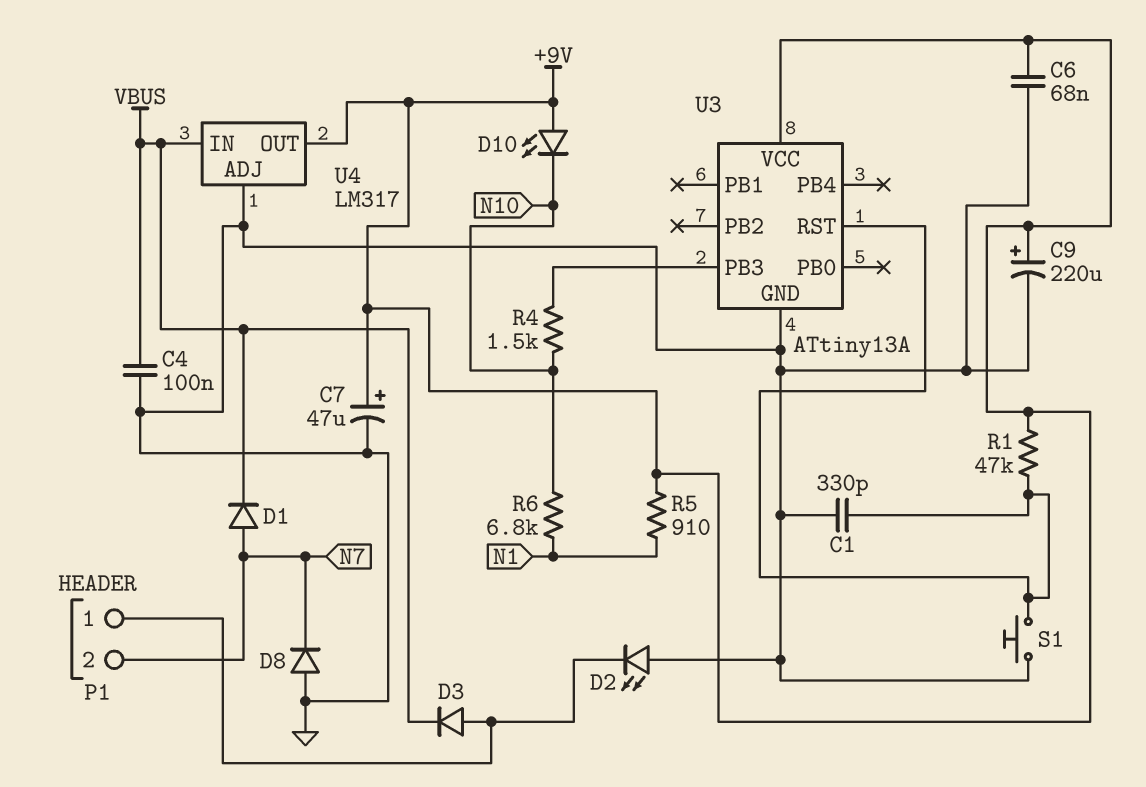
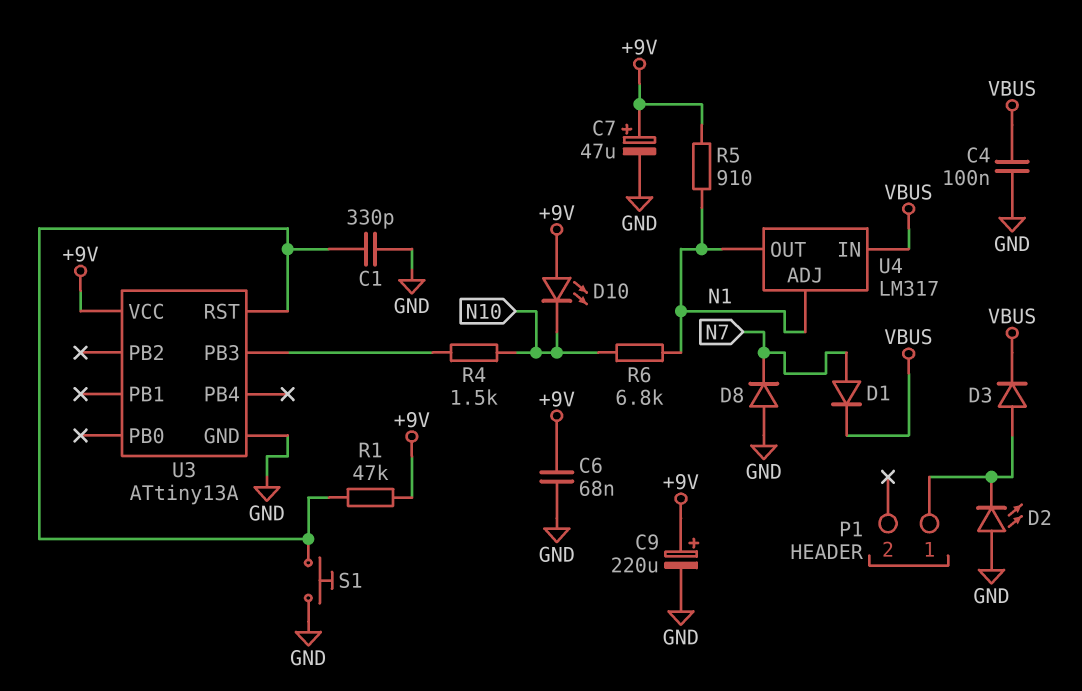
P1 pin 2: N7 -> none
U4 pin ADJ: GND -> N1
U4 pin OUT: +9V -> N1

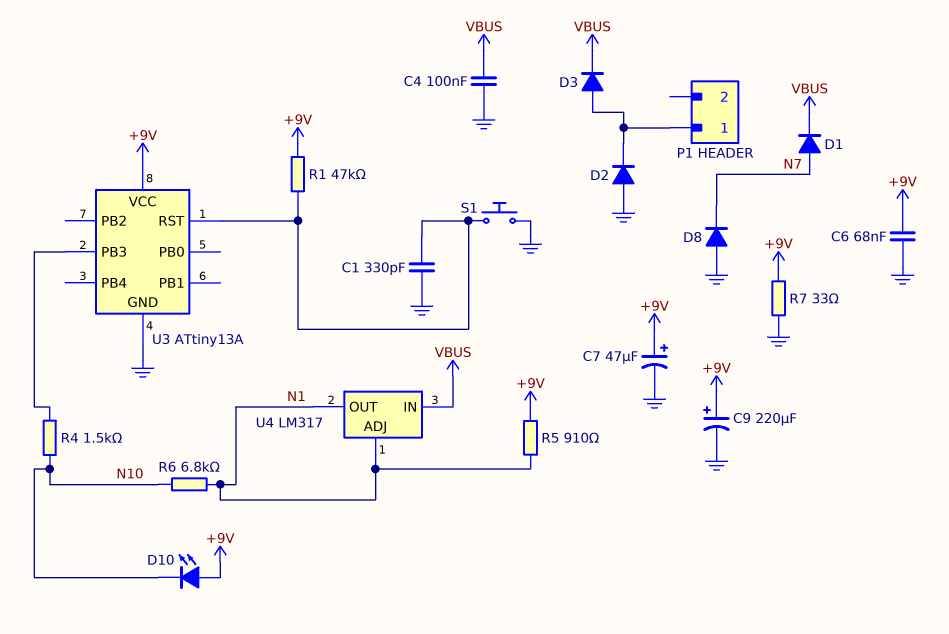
D2: LED (A GND, K P1/1) -> diode (A GND, K P1/1)
R7: none -> 33 (+9V, GND)

